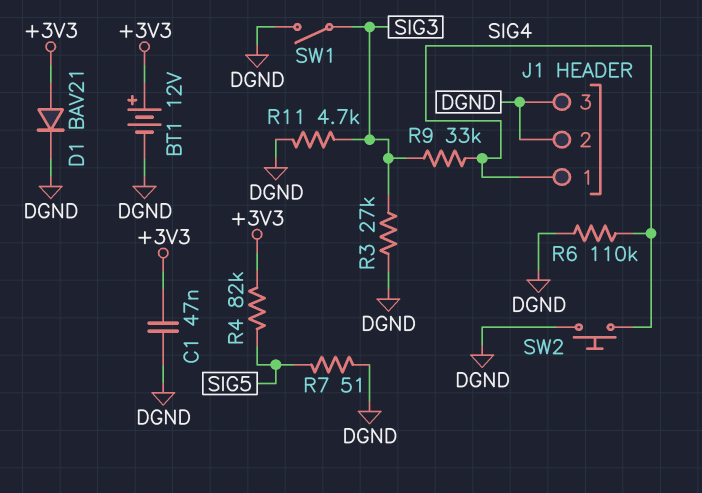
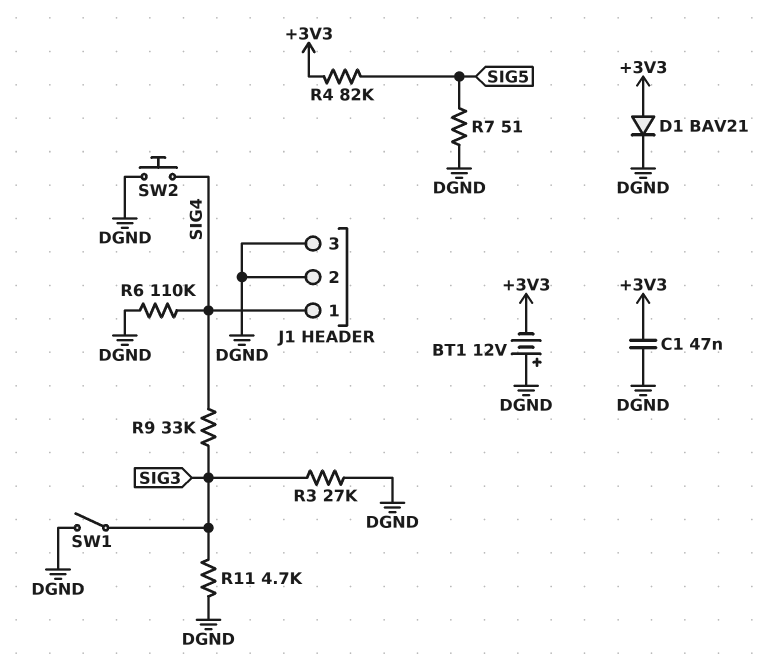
BT1: 12V (plus +3V3, minus DGND) -> 12V (plus DGND, minus +3V3)

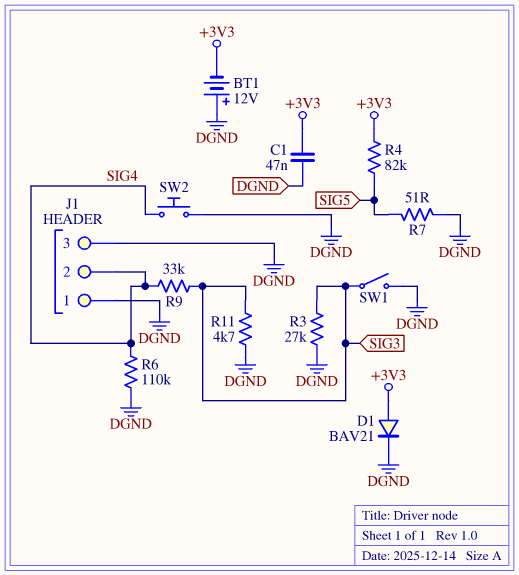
J1 pin 1: SIG4 -> DGND
J1 pin 2: DGND -> SIG4

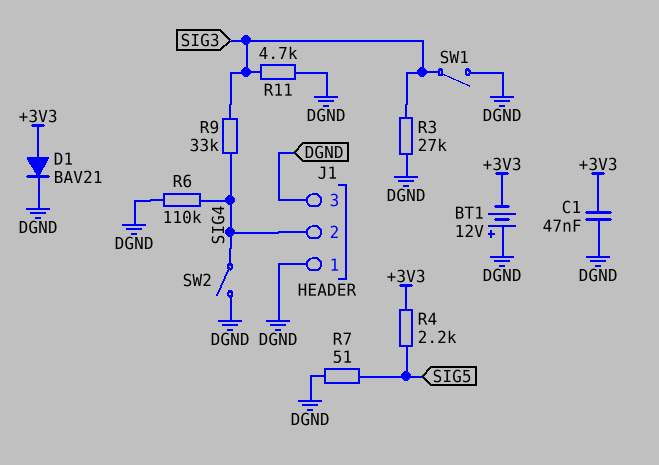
R4: 82k (+3V3, SIG5) -> 2.2k (+3V3, SIG5)
SW2: button (DGND, SIG4) -> switch (DGND, SIG4)

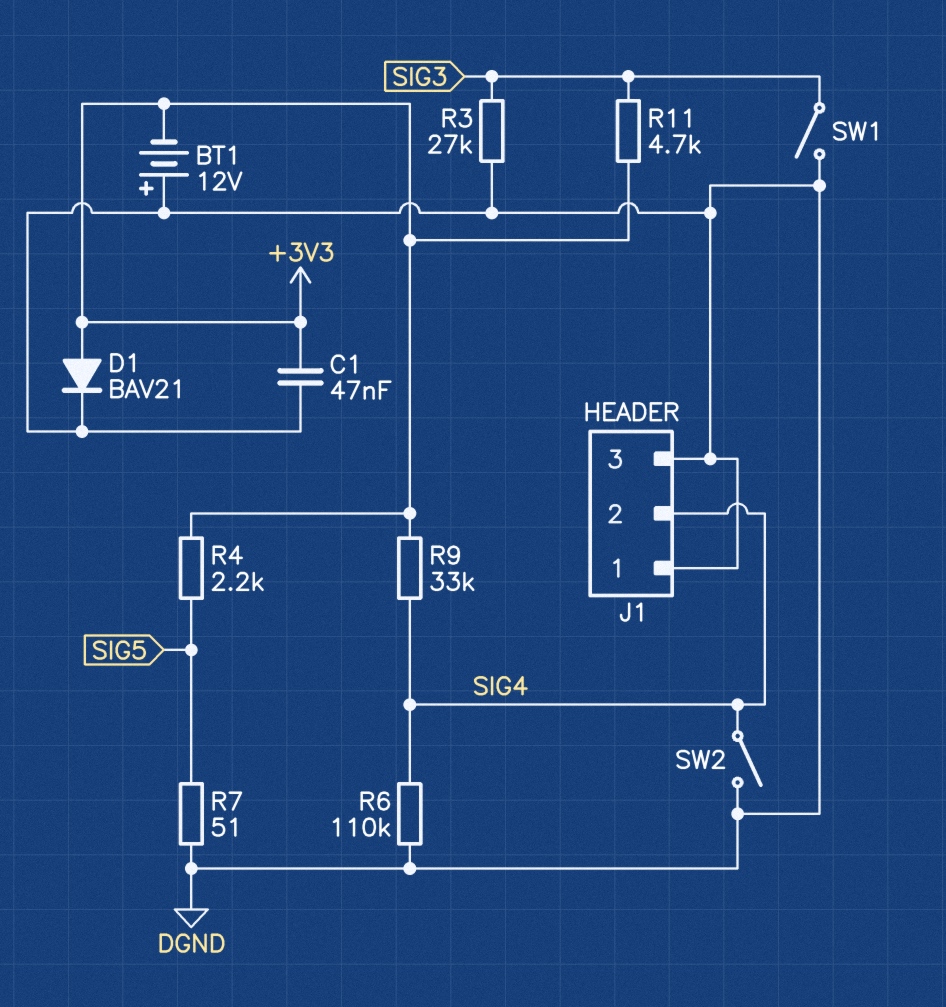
R9: 33k (SIG3, SIG4) -> 33k (+3V3, SIG4)
R11: 4.7k (DGND, SIG3) -> 4.7k (+3V3, SIG3)

